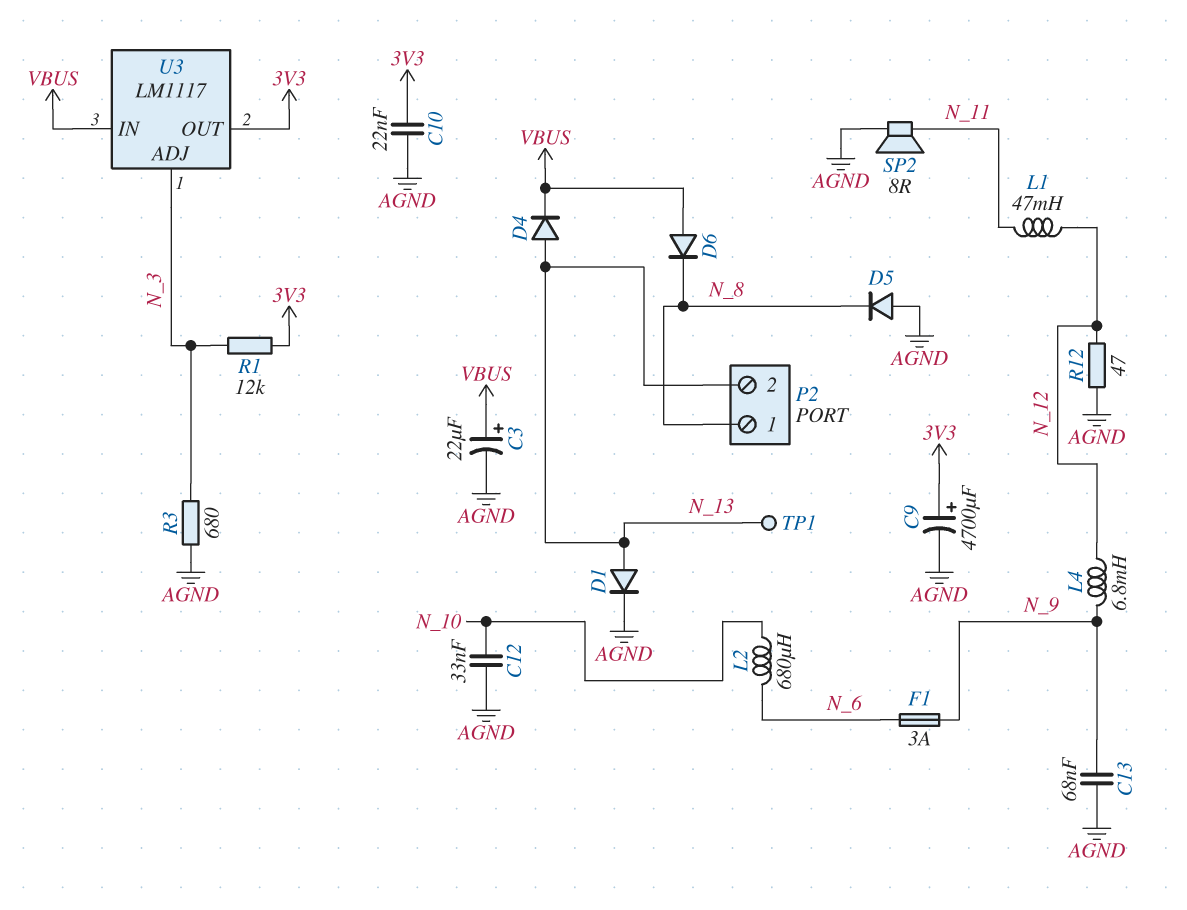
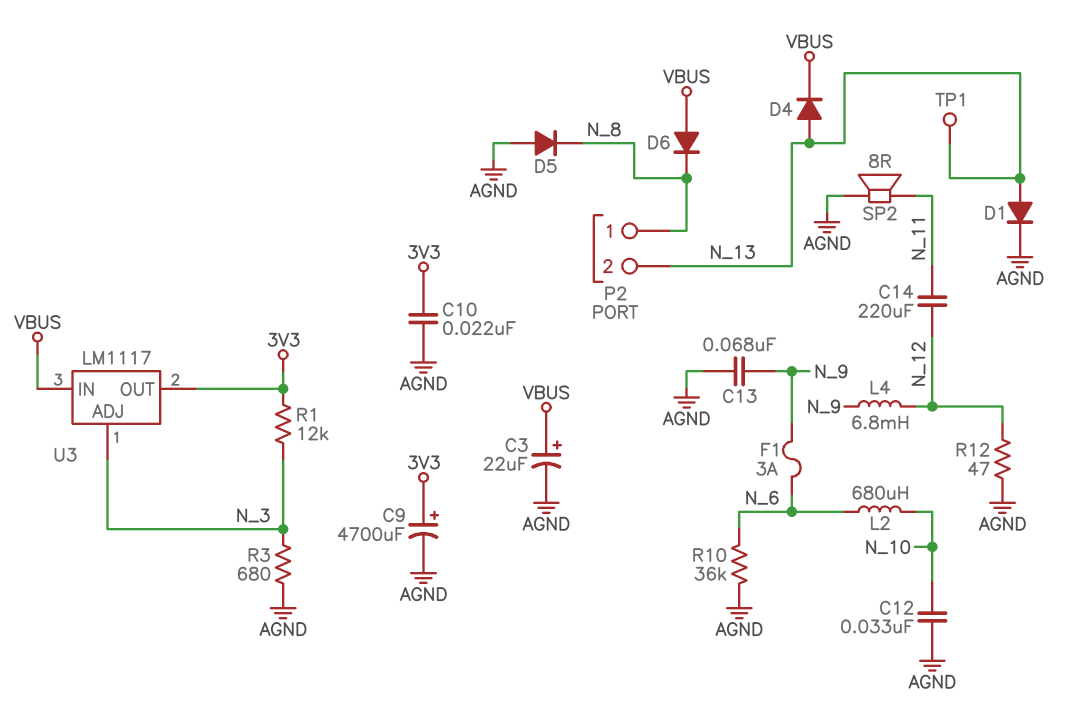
C14: none -> 220uF (N_11, N_12)
L1: 47mH (N_11, N_12) -> none
R10: none -> 36k (AGND, N_6)

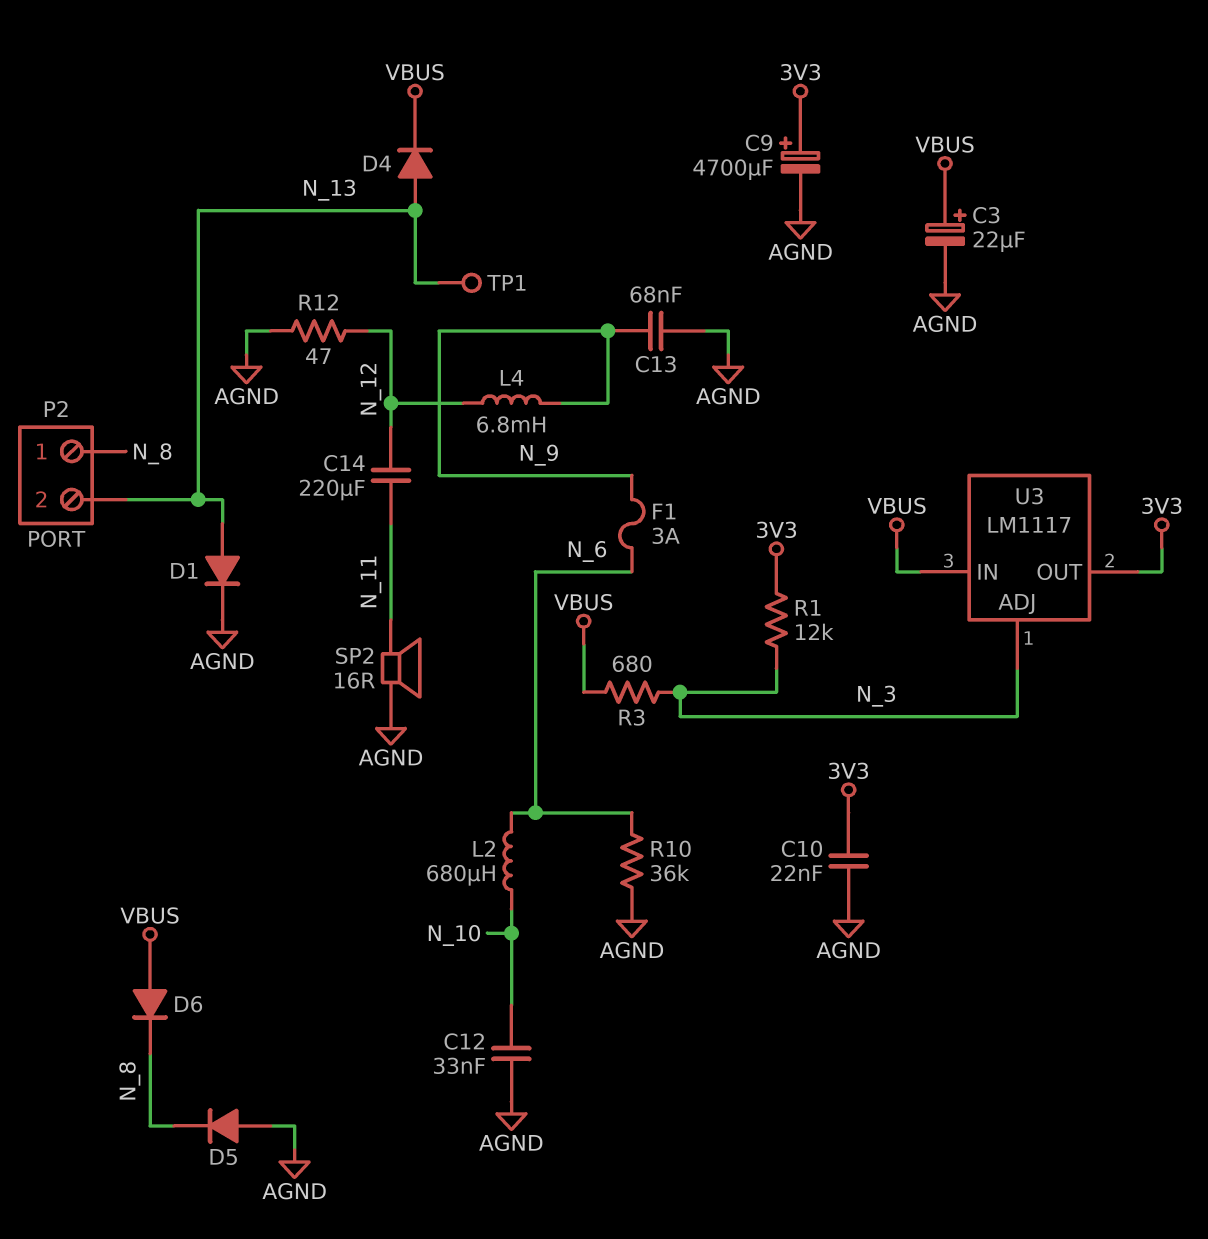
R3: 680 (AGND, N_3) -> 680 (N_3, VBUS)
SP2: speaker 8R (AGND, N_11) -> speaker 16R (AGND, N_11)

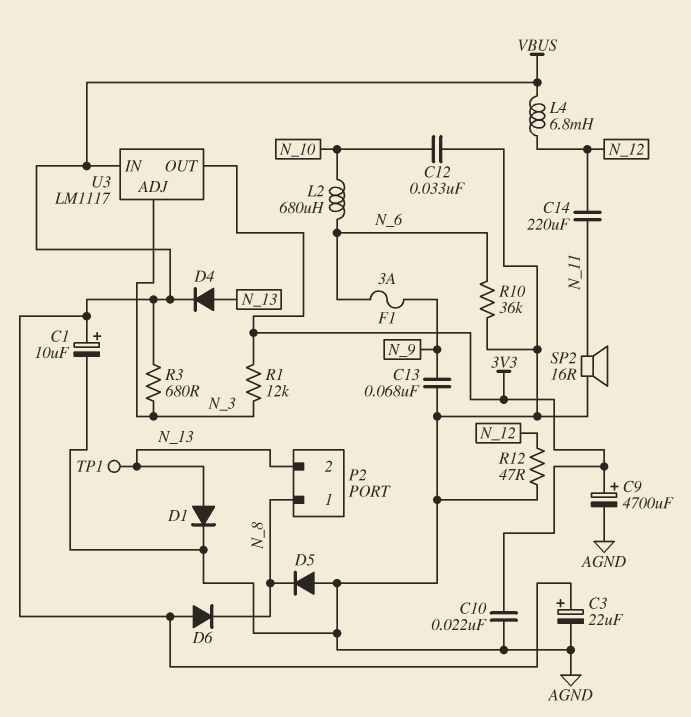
C1: none -> 10uF (plus VBUS, minus AGND)
L4: 6.8mH (N_9, N_12) -> 6.8mH (N_12, VBUS)

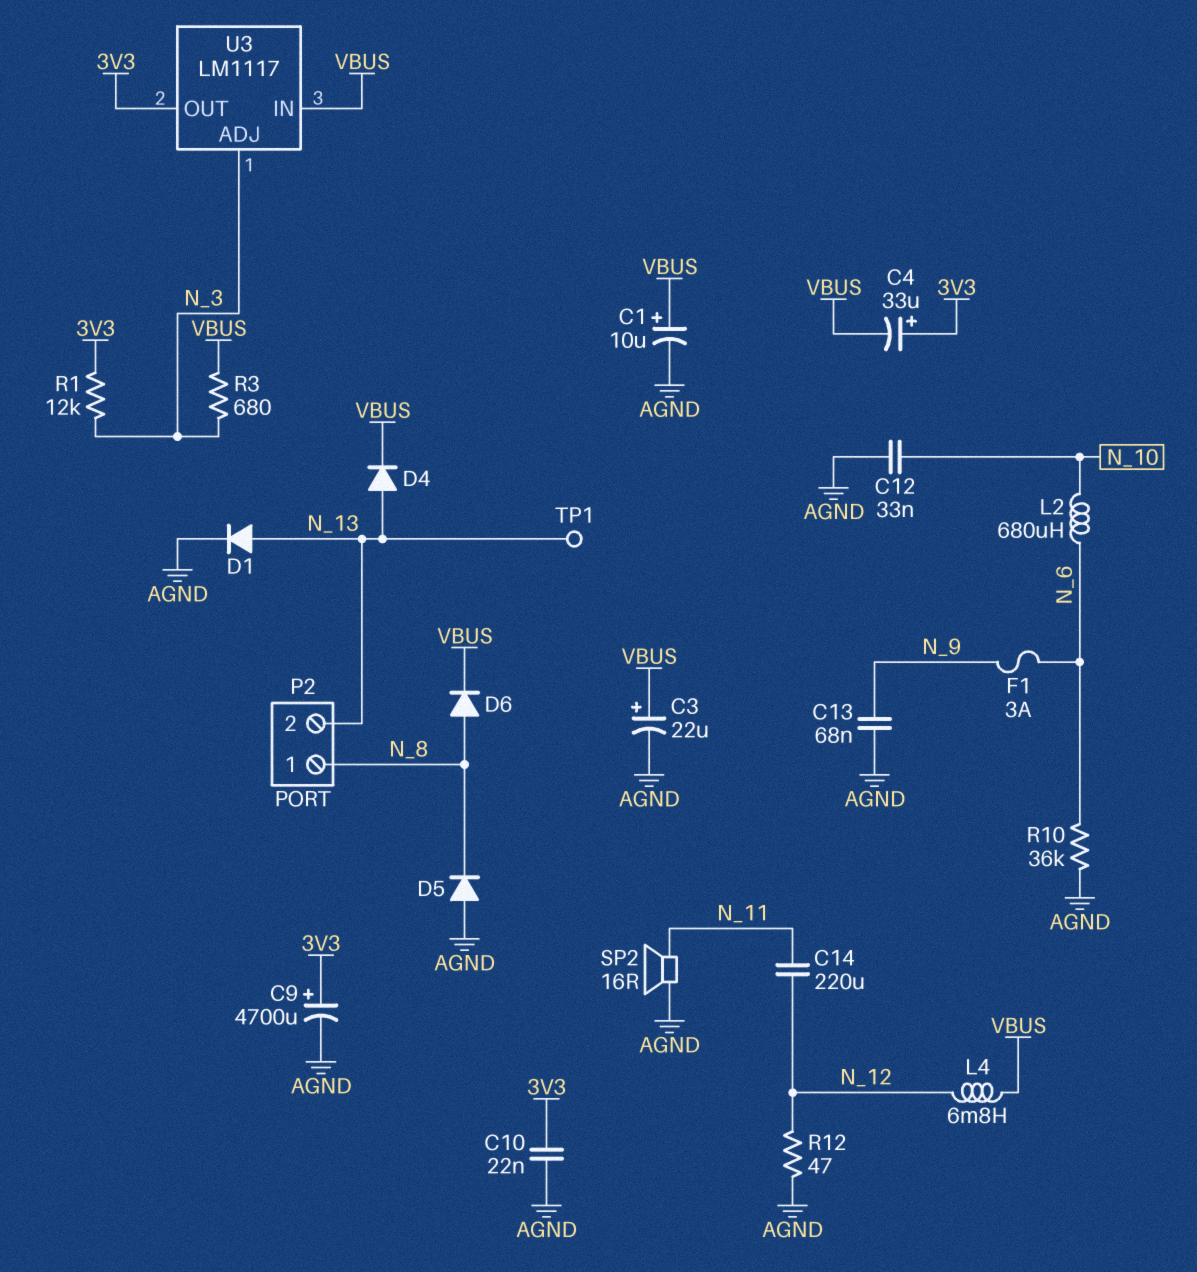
C4: none -> 33uF (plus 3V3, minus VBUS)
D6: diode (A VBUS, K N_8) -> diode (A N_8, K VBUS)

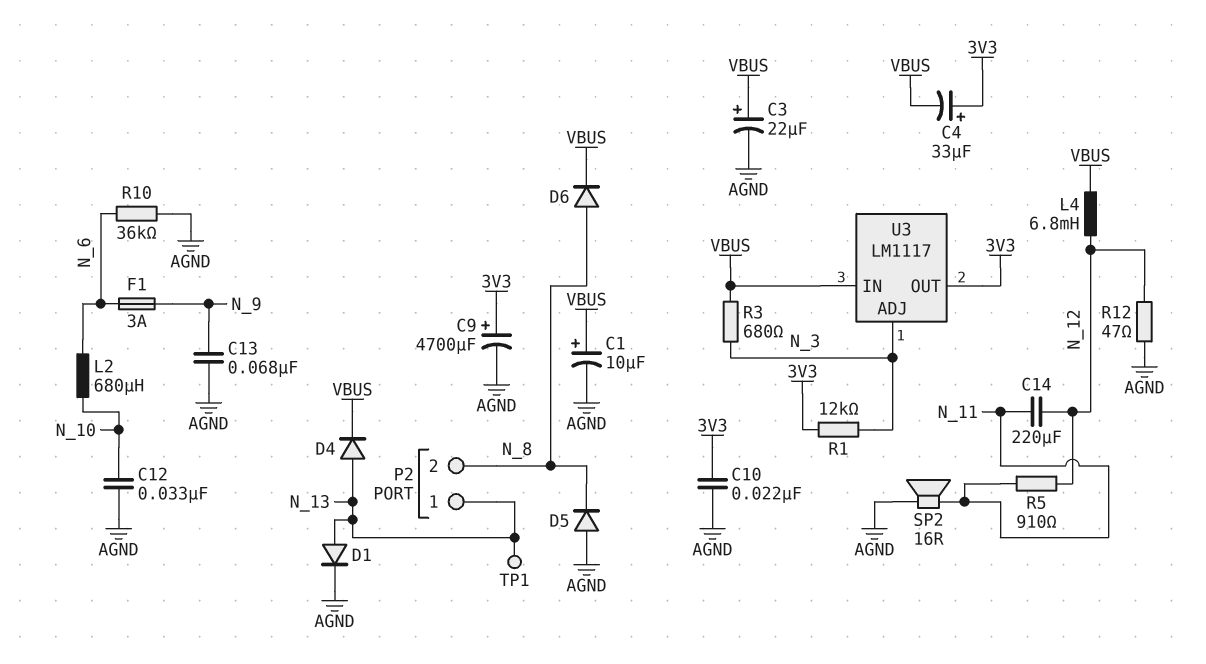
P2 pin 1: N_8 -> N_13
P2 pin 2: N_13 -> N_8
R5: none -> 910 (N_11, N_12)

